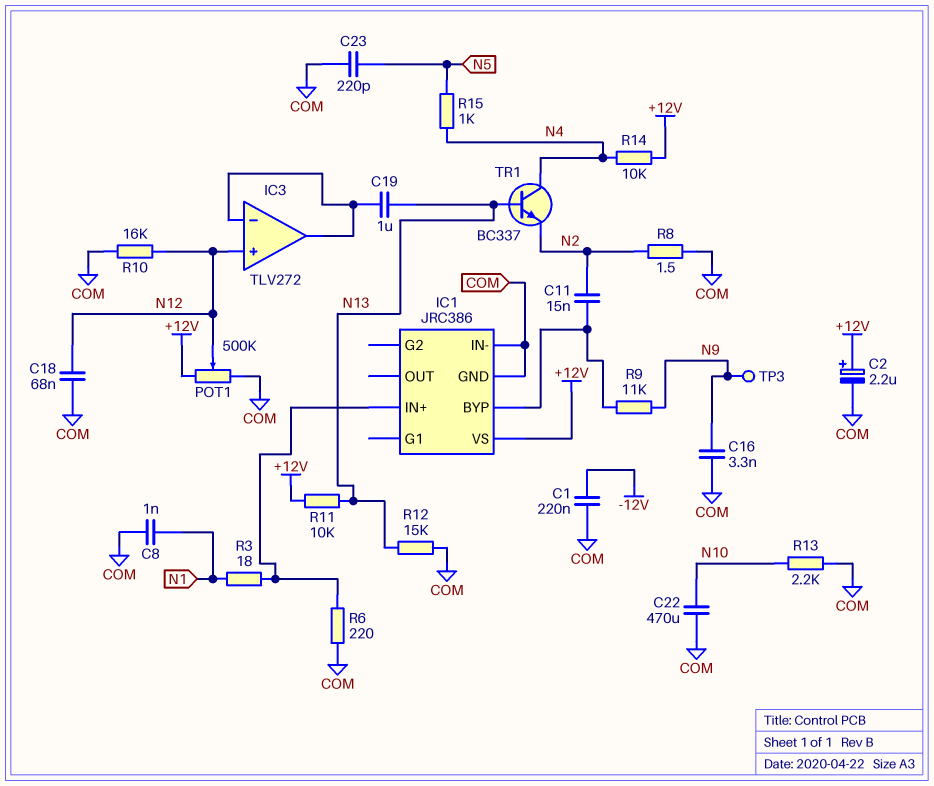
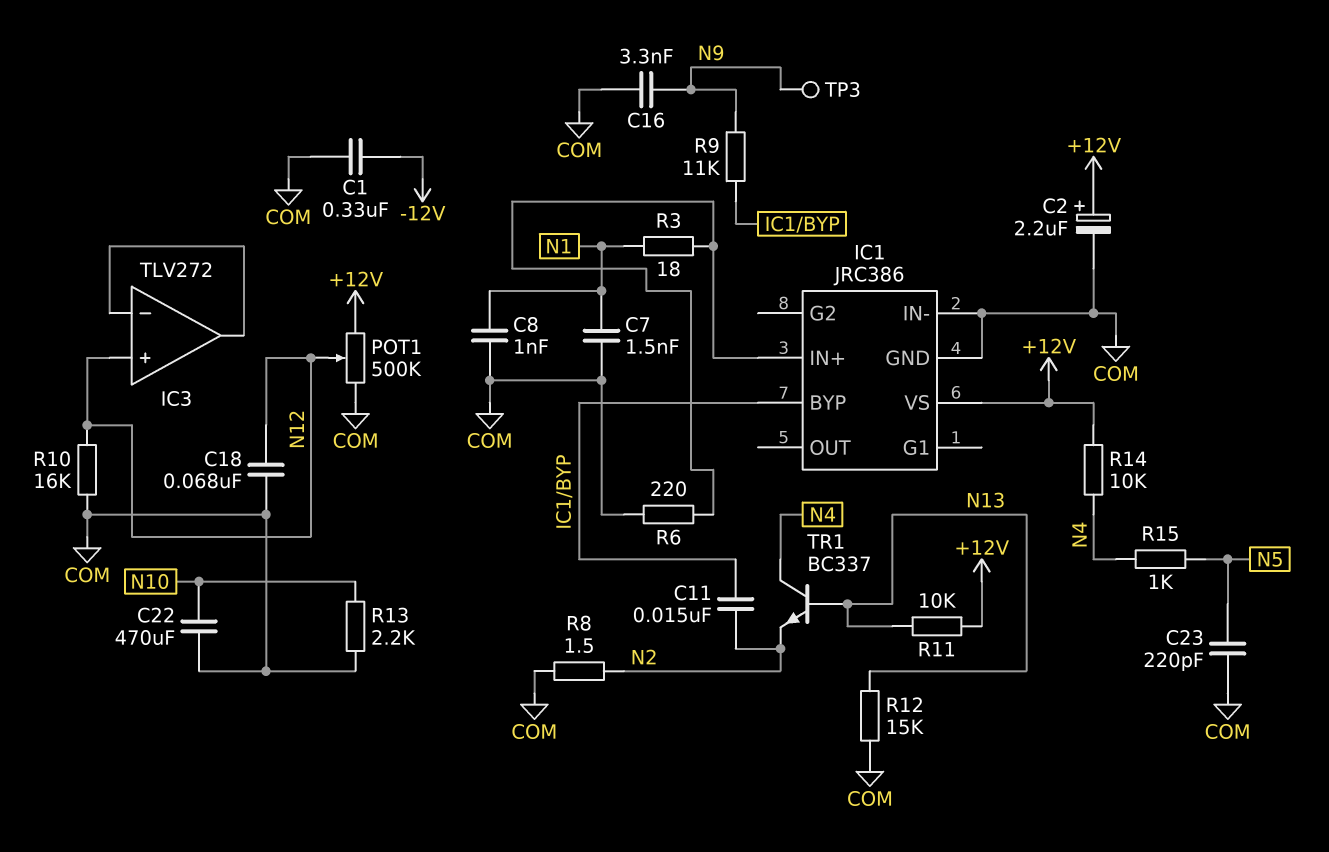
C1: 220nF (-12V, COM) -> 330nF (-12V, COM)
C7: none -> 1.5nF (COM, N1)
C19: 1uF (IC3/in-, N13) -> none

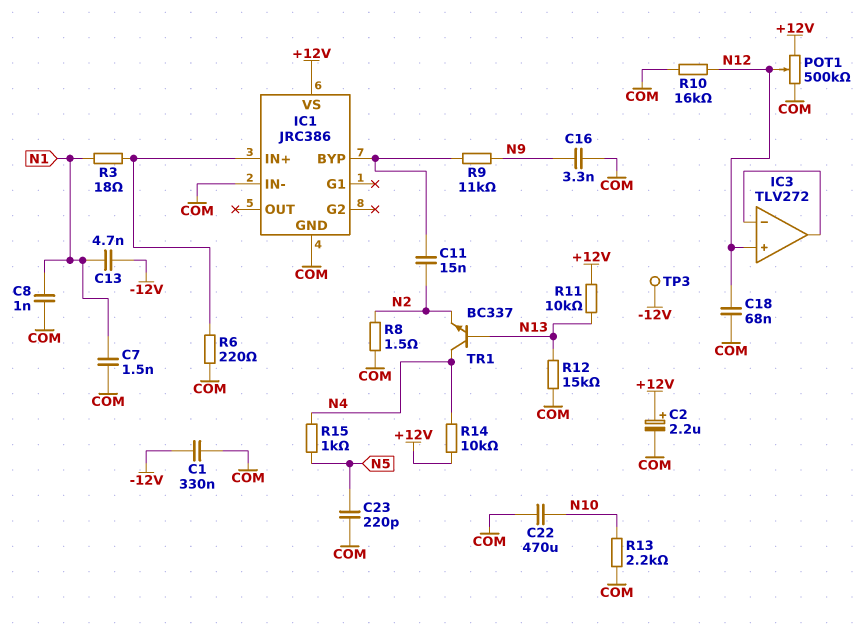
C13: none -> 4.7nF (-12V, N1)
TP3: test point (N9) -> test point (-12V)

